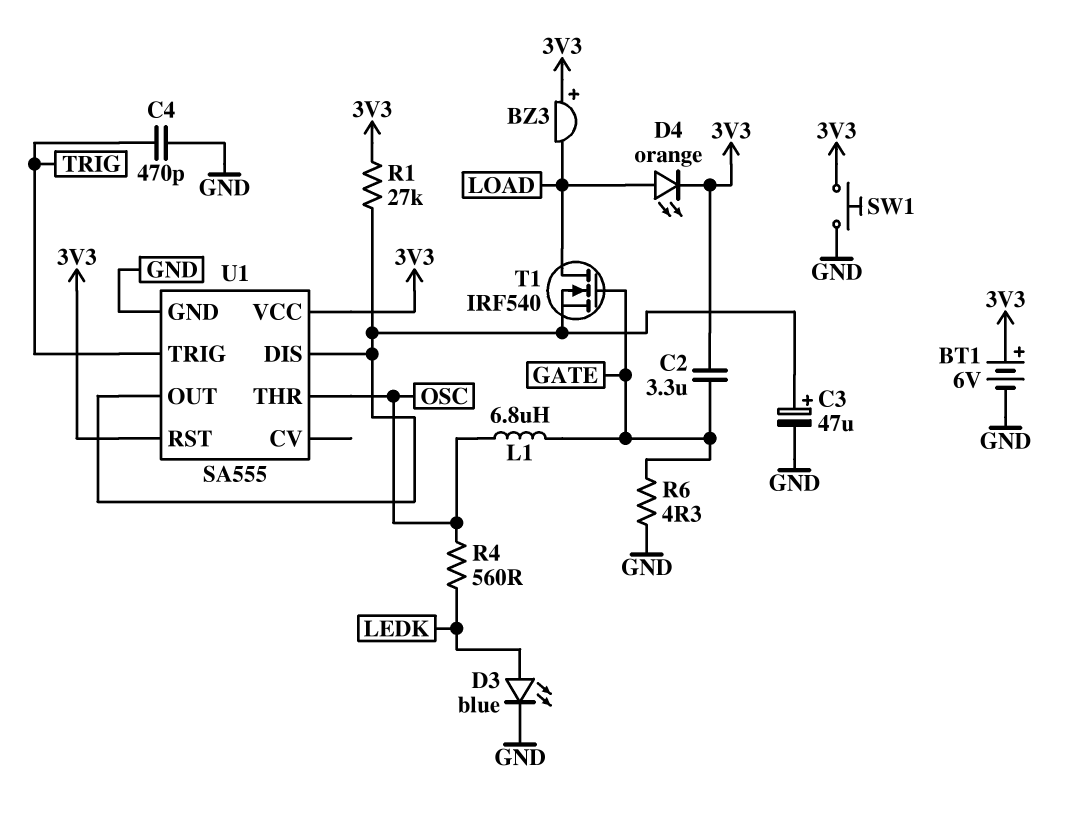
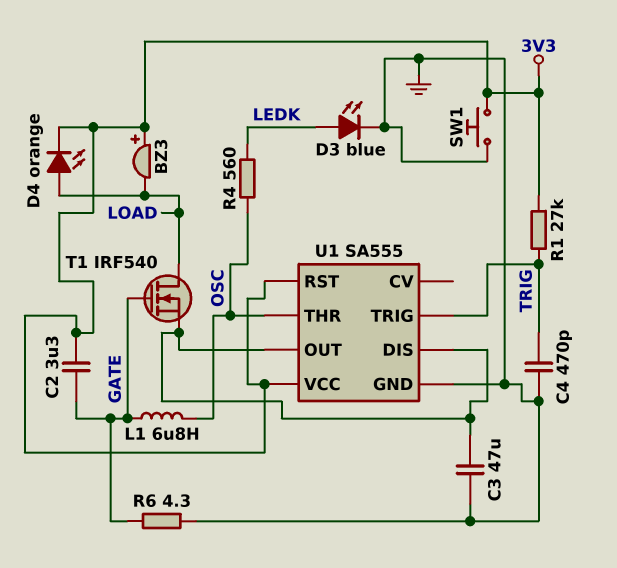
BT1: 6V (plus 3V3, minus GND) -> none
C3: 47uF (plus U1/DIS, minus GND) -> 47uF (GND, U1/DIS)
R1: 27k (3V3, U1/DIS) -> 27k (3V3, TRIG)

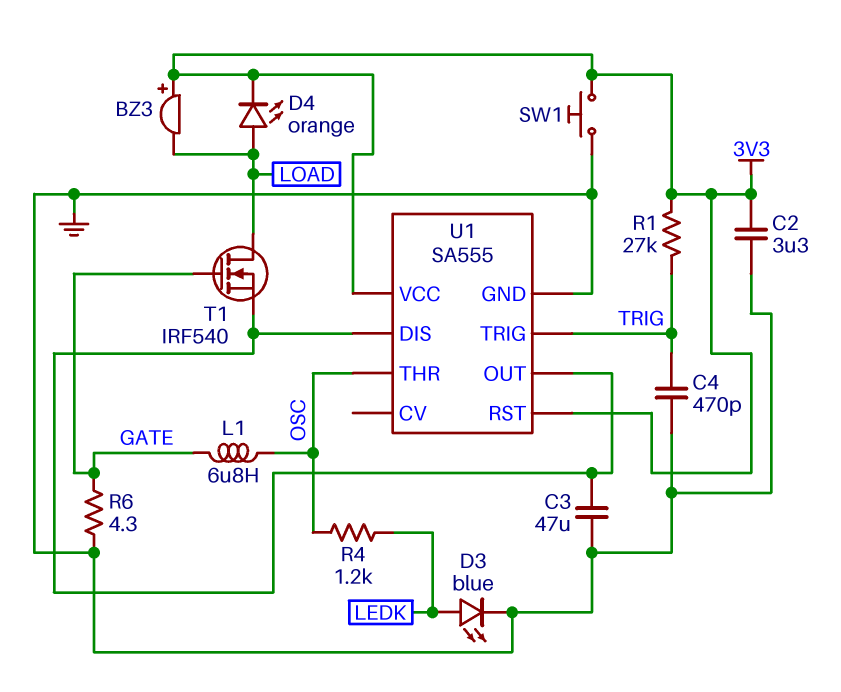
C2: 3.3uF (3V3, GATE) -> 3.3uF (3V3, GND)
R4: 560 (LEDK, OSC) -> 1.2k (LEDK, OSC)

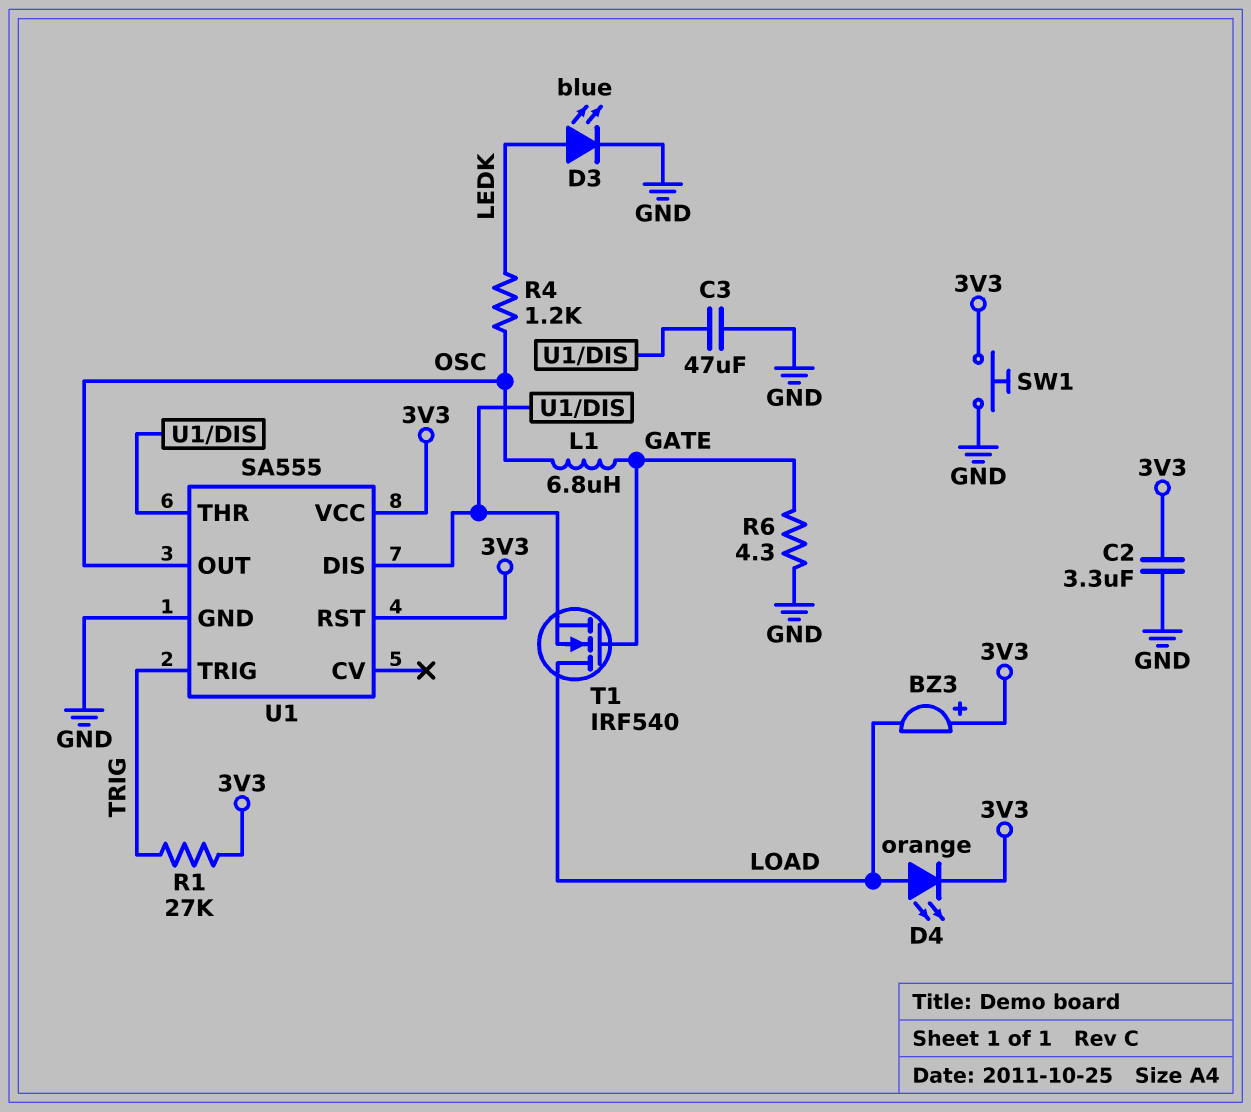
C4: 470pF (GND, TRIG) -> none
U1 pin OUT: U1/DIS -> OSC
U1 pin THR: OSC -> U1/DIS

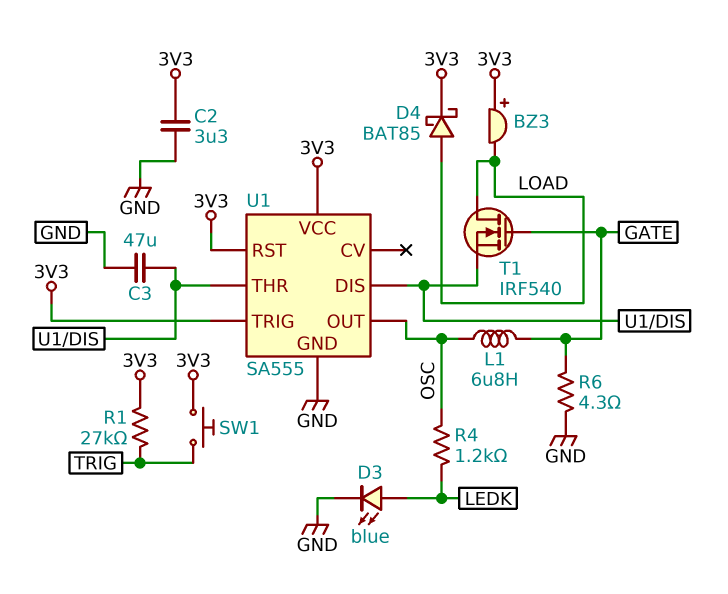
D4: LED orange (A LOAD, K 3V3) -> schottky BAT85 (A LOAD, K 3V3)
SW1: button (3V3, GND) -> button (3V3, TRIG)
U1 pin TRIG: TRIG -> 3V3

